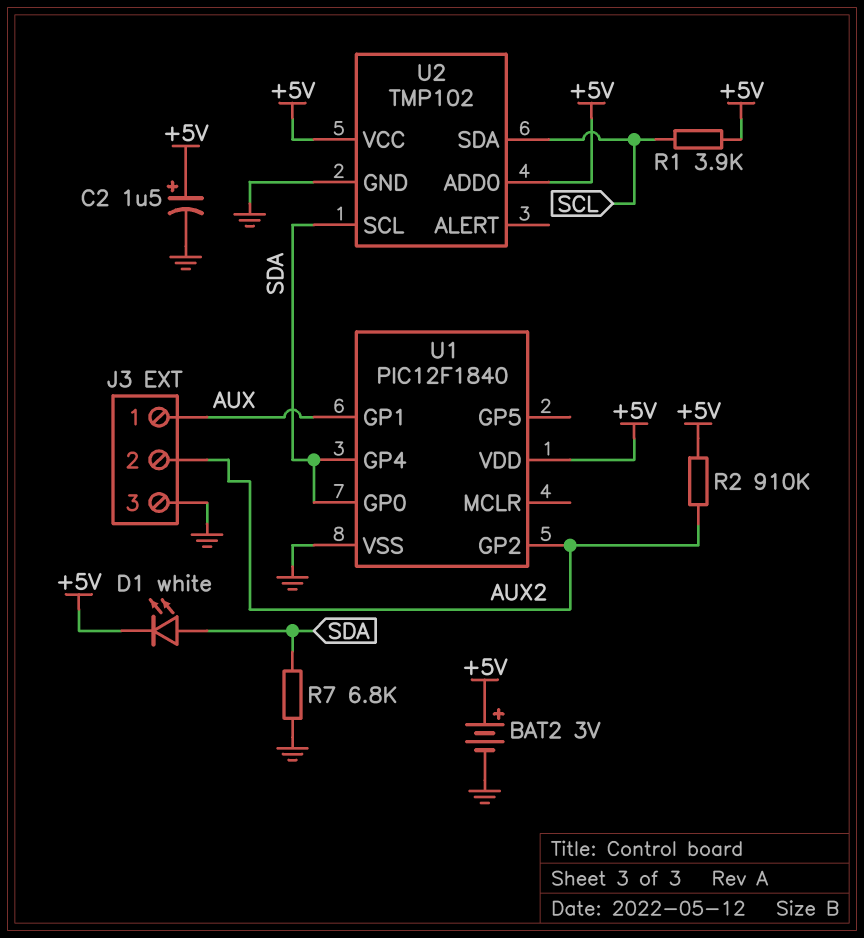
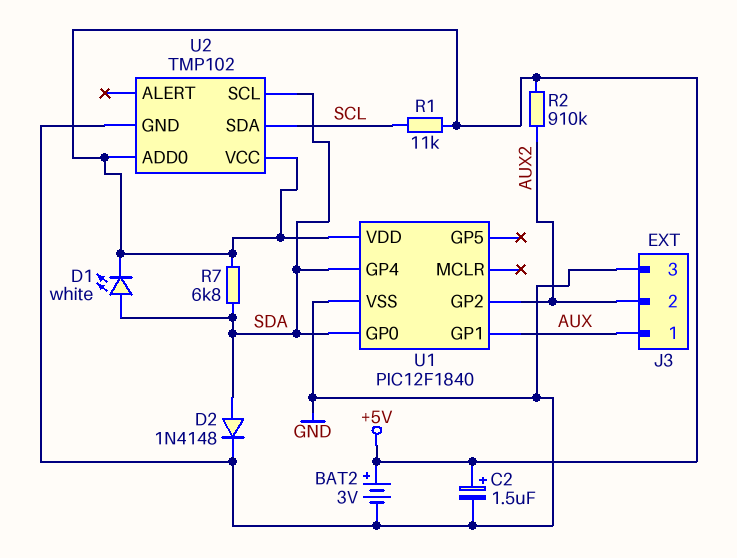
D2: none -> diode 1N4148 (A SDA, K GND)
R1: 3.9k (+5V, SCL) -> 11k (+5V, SCL)
R7: 6.8k (GND, SDA) -> 6.8k (+5V, SDA)

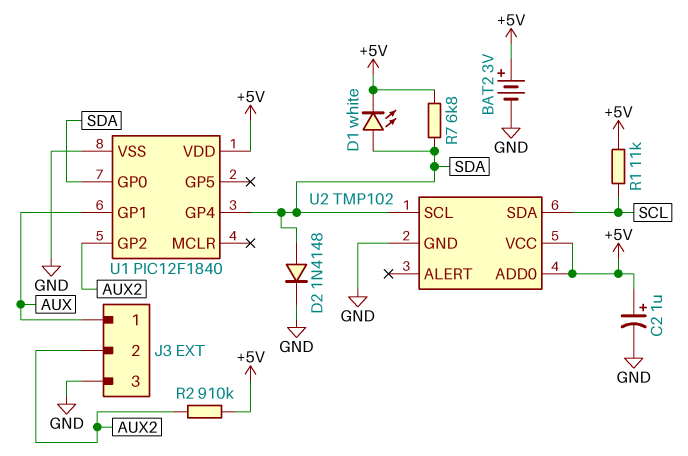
C2: 1.5uF (plus +5V, minus GND) -> 1uF (plus +5V, minus GND)

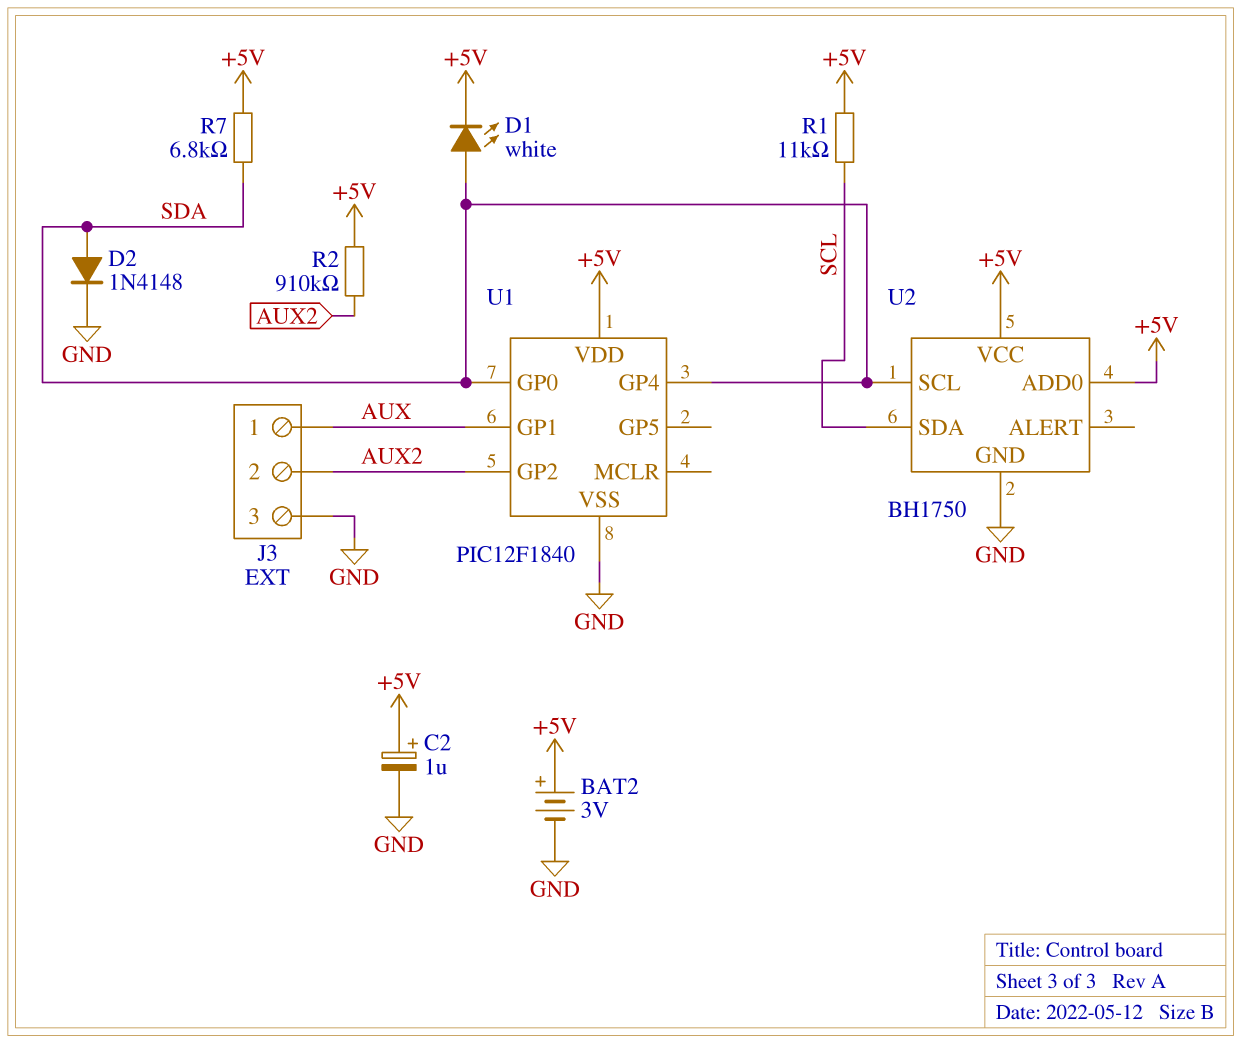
U2: TMP102 -> BH1750

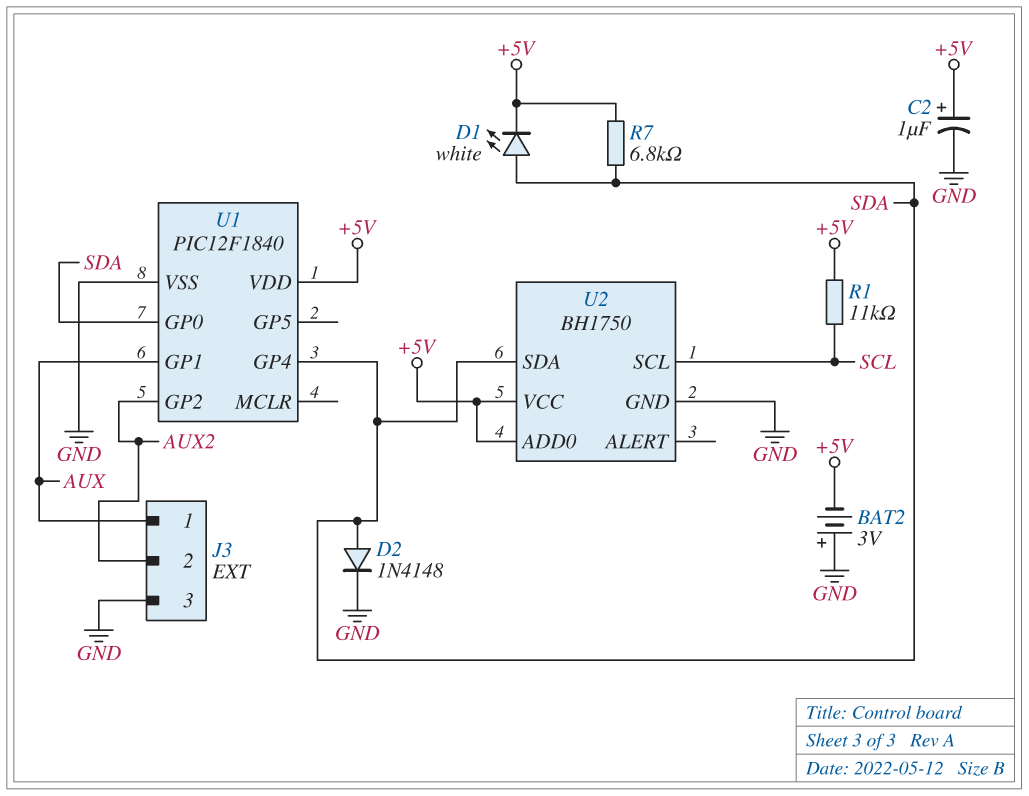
BAT2: 3V (plus +5V, minus GND) -> 3V (plus GND, minus +5V)
R2: 910k (+5V, AUX2) -> none
U2 pin SCL: SDA -> SCL
U2 pin SDA: SCL -> SDA

